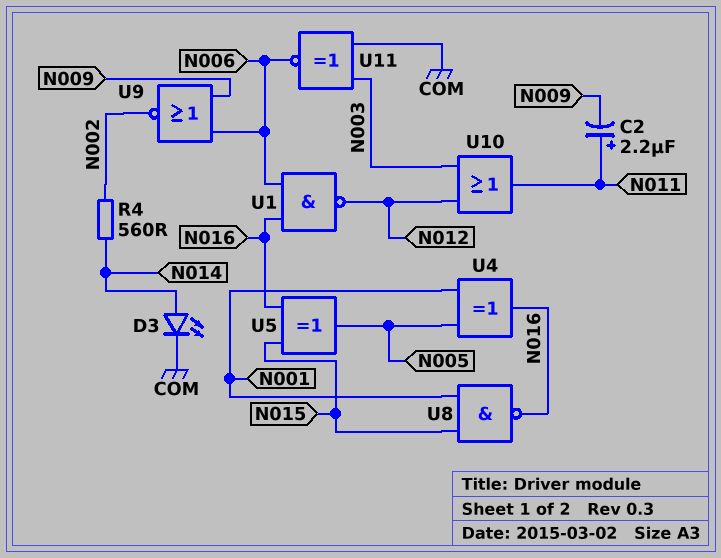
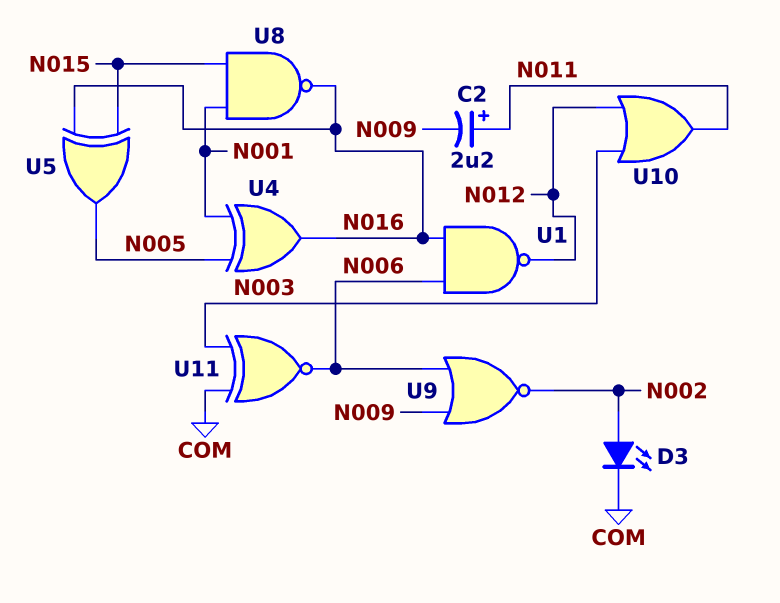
D3: LED (A N014, K COM) -> LED (A N002, K COM)
R4: 560 (N002, N014) -> none

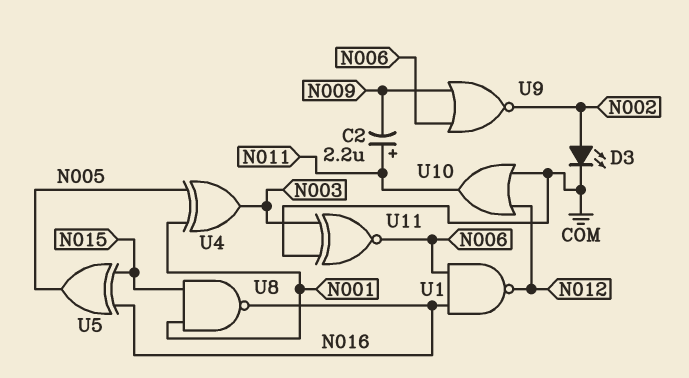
U4: XOR (in N001, in N005, out N016) -> XOR (in N001, in N005, out N003)
U10: OR (in N003, in N012, out N011) -> OR (in COM, in N012, out N011)

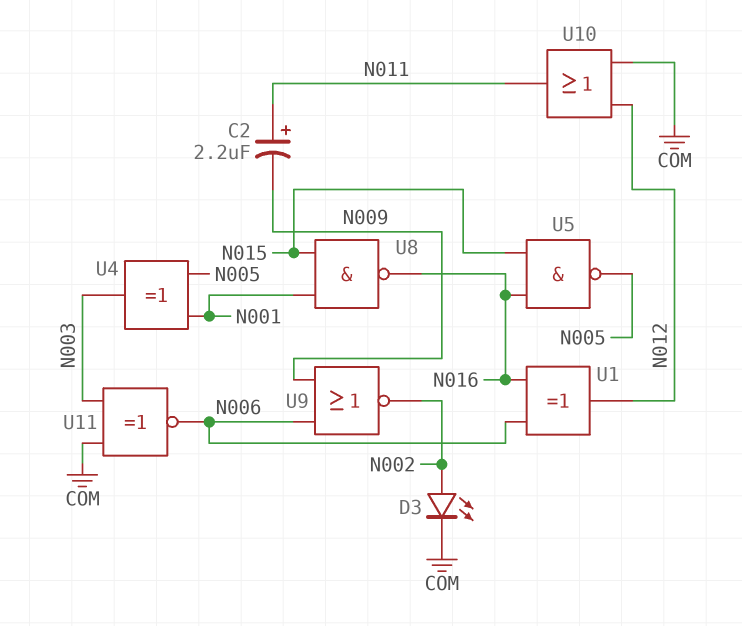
U1: NAND (in N006, in N016, out N012) -> XOR (in N006, in N016, out N012)
U5: XOR (in N015, in N016, out N005) -> NAND (in N015, in N016, out N005)

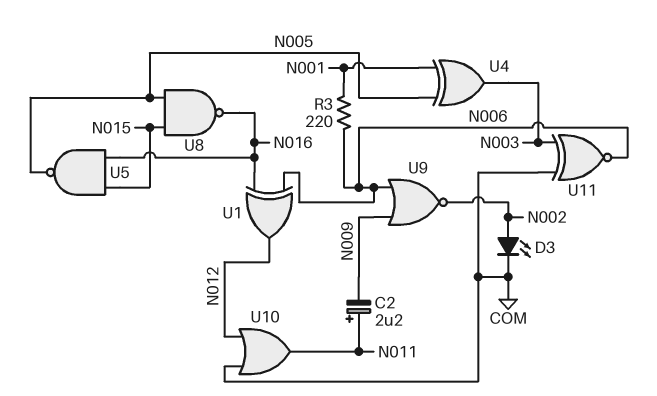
R3: none -> 220 (N001, N006)
U8: NAND (in N001, in N015, out N016) -> NAND (in N005, in N015, out N016)

